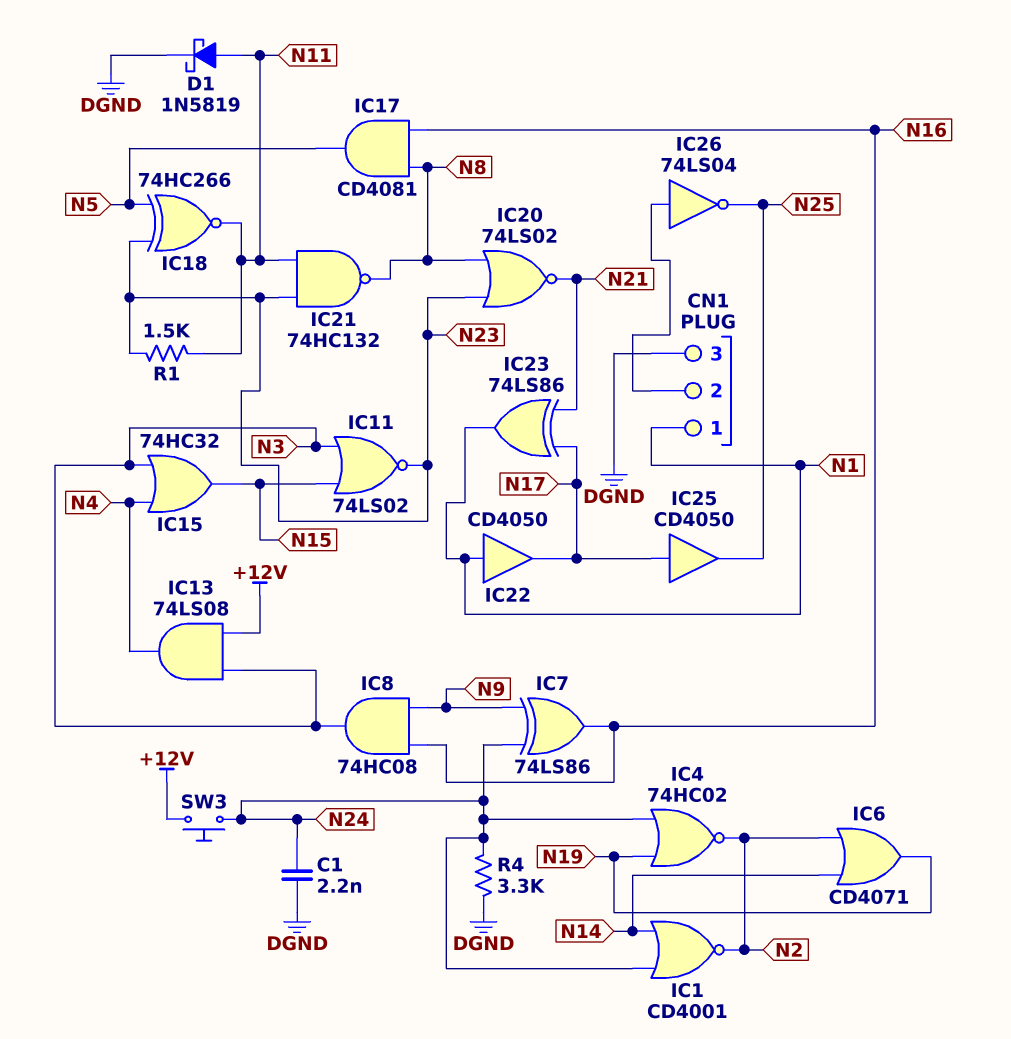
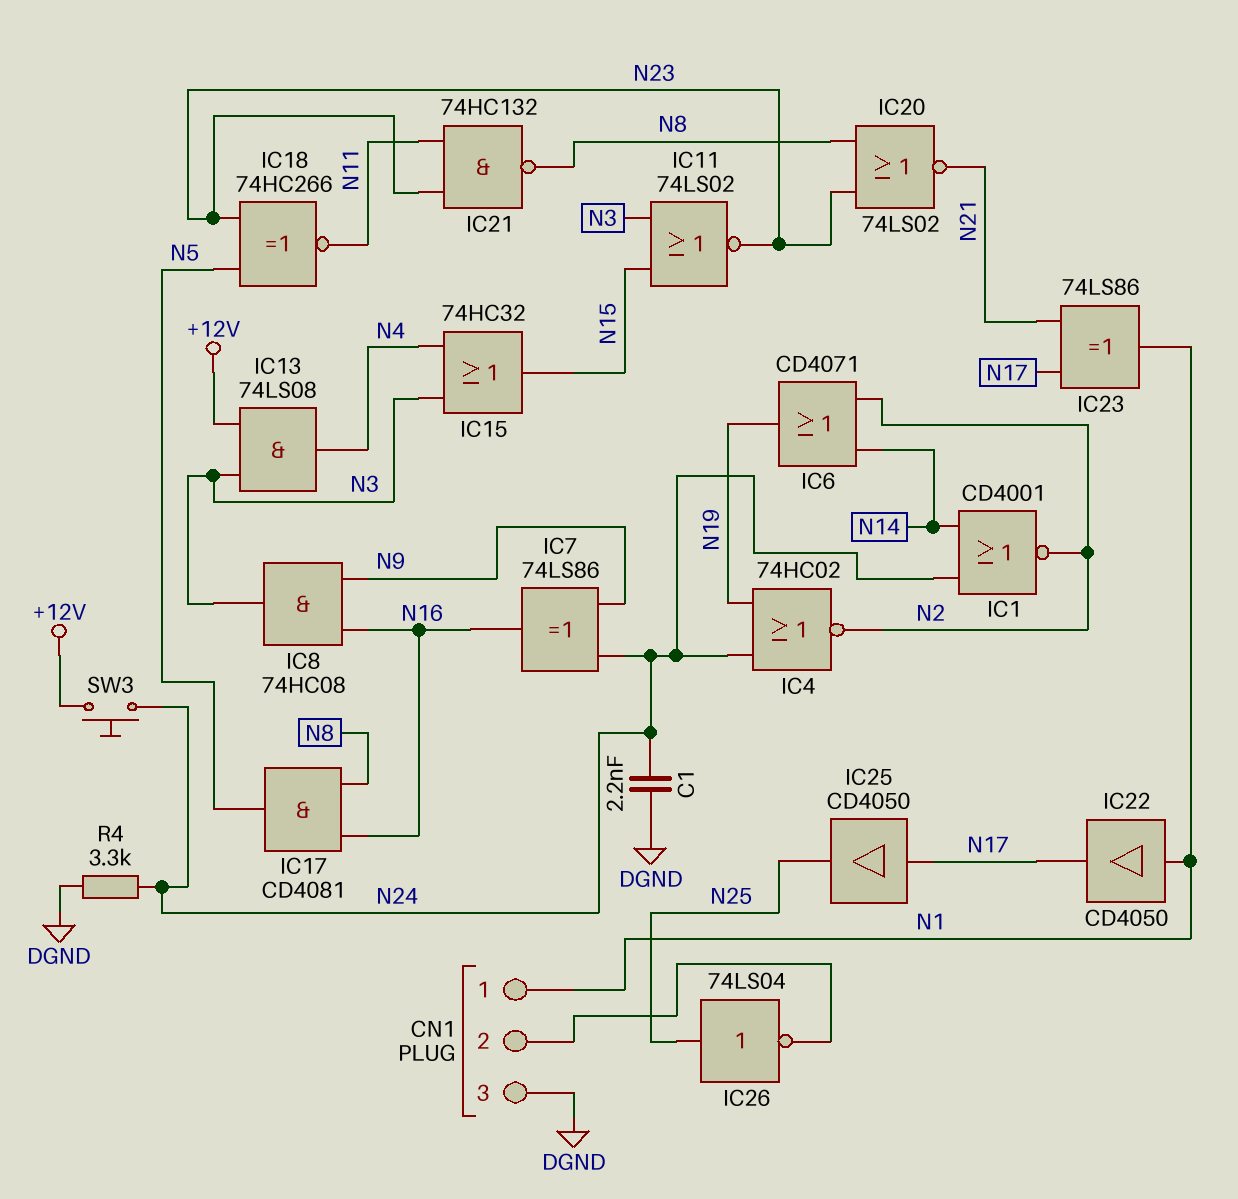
D1: schottky 1N5819 (A N11, K DGND) -> none
IC26: NOT 74LS04 (in CN1/2, out N25) -> NOT 74LS04 (in N25, out CN1/2)
R1: 1.5k (N11, N23) -> none

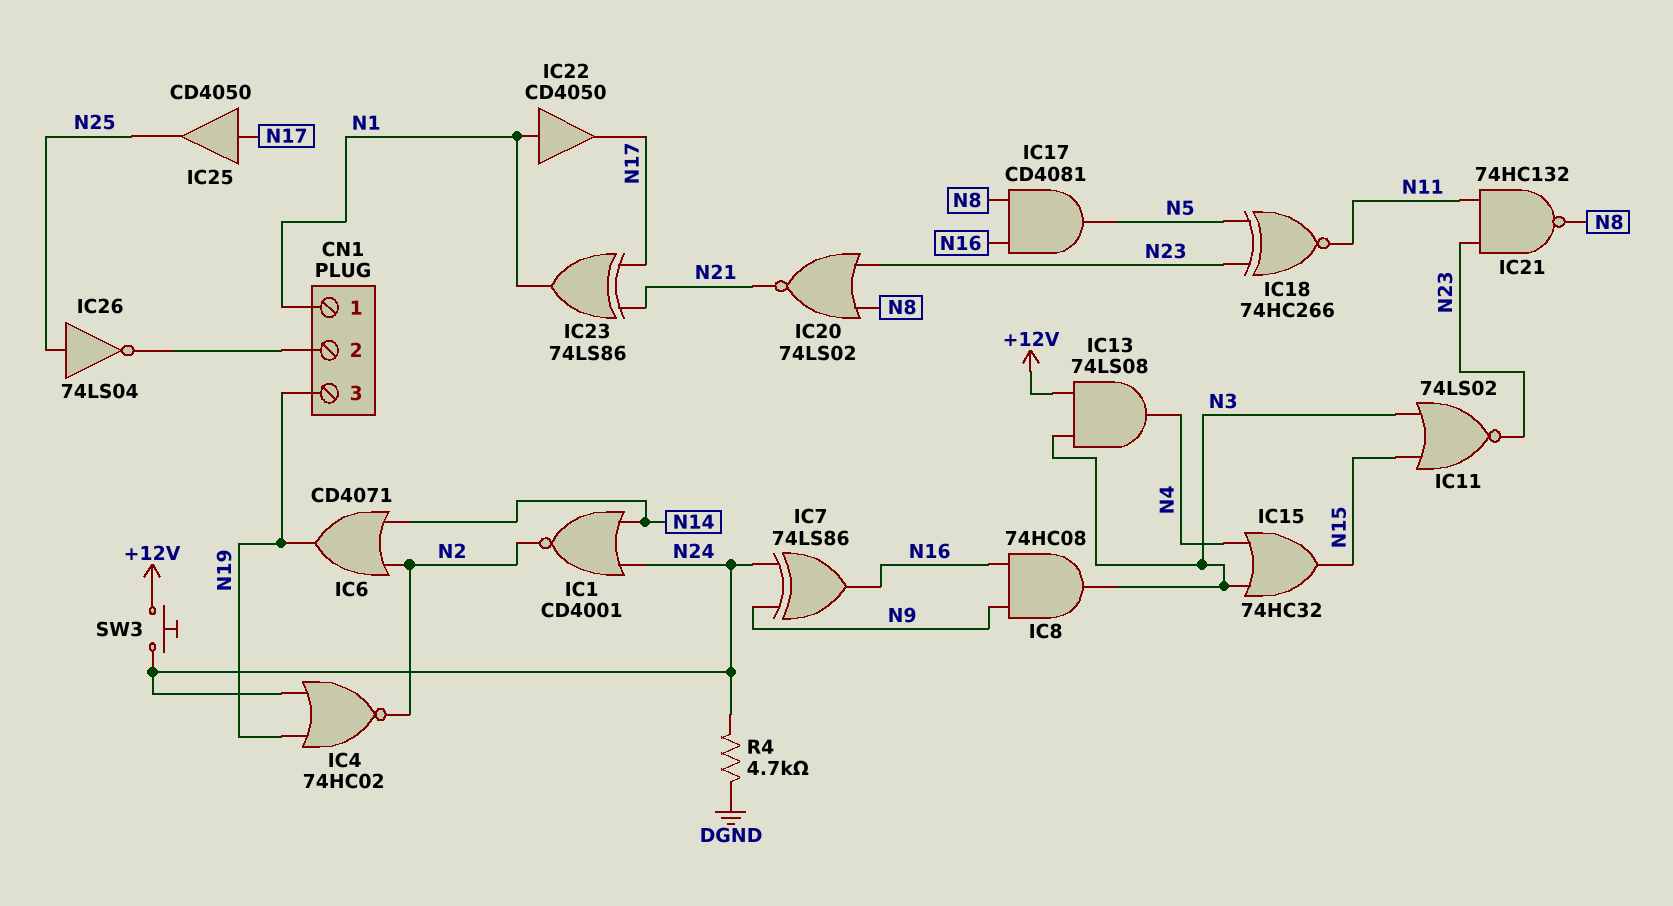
C1: 2.2nF (DGND, N24) -> none
CN1 pin 3: DGND -> N19
R4: 3.3k (DGND, N24) -> 4.7k (DGND, N24)

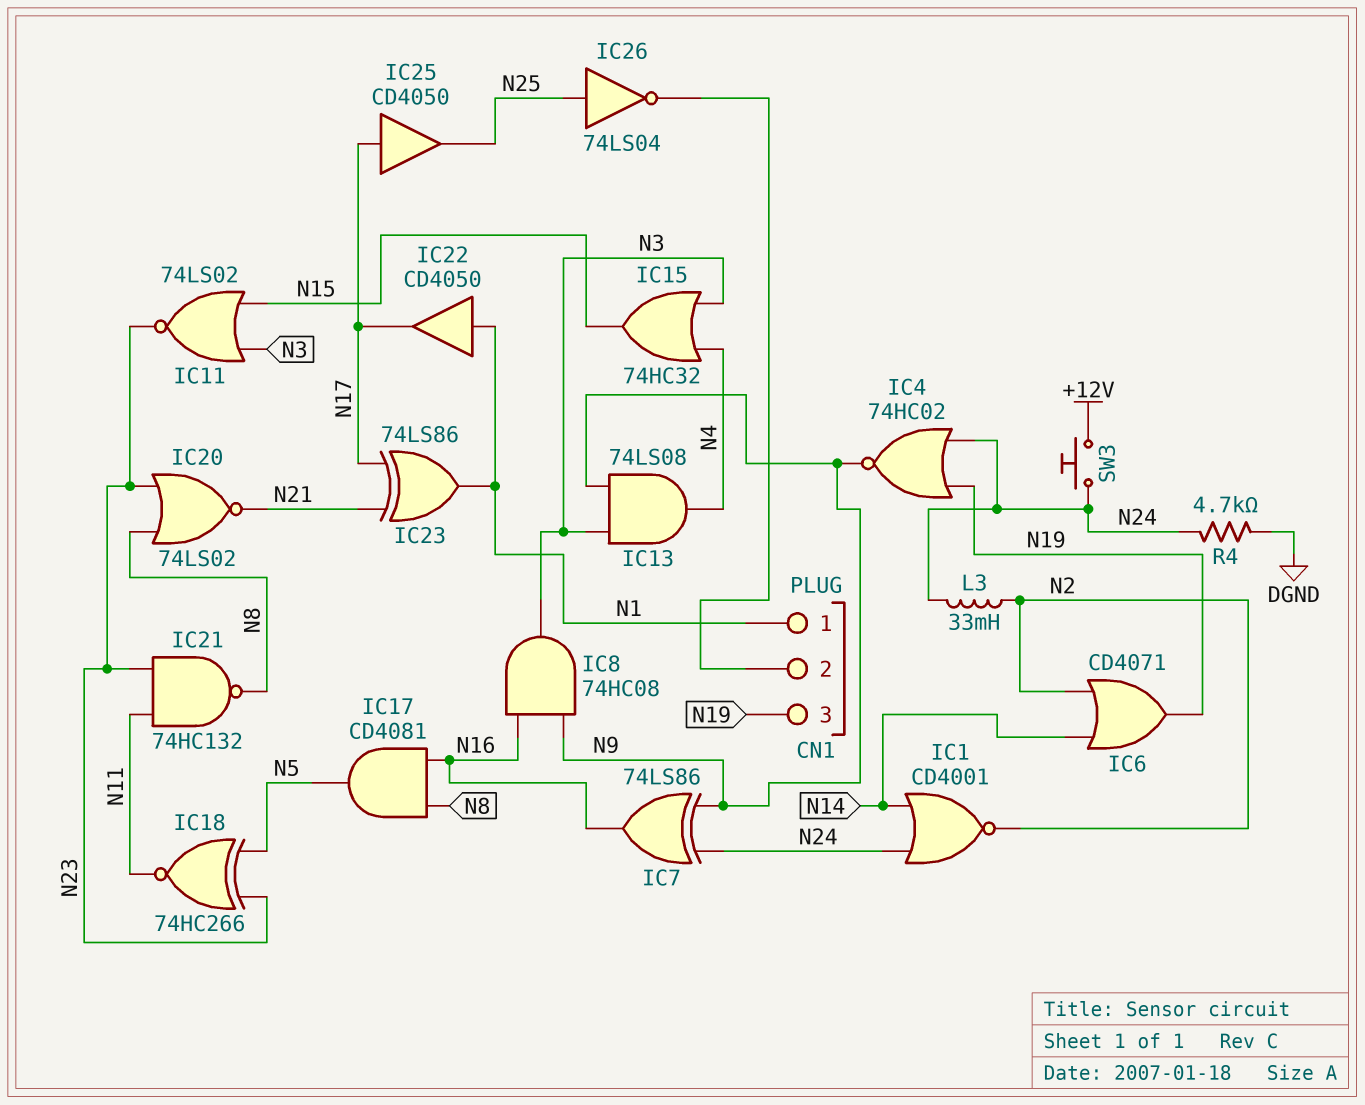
IC4: NOR 74HC02 (in N19, in N24, out N2) -> NOR 74HC02 (in N19, in N24, out N9)
IC13: AND 74LS08 (in +12V, in N3, out N4) -> AND 74LS08 (in N3, in N9, out N4)
L3: none -> 33mH (N2, N24)

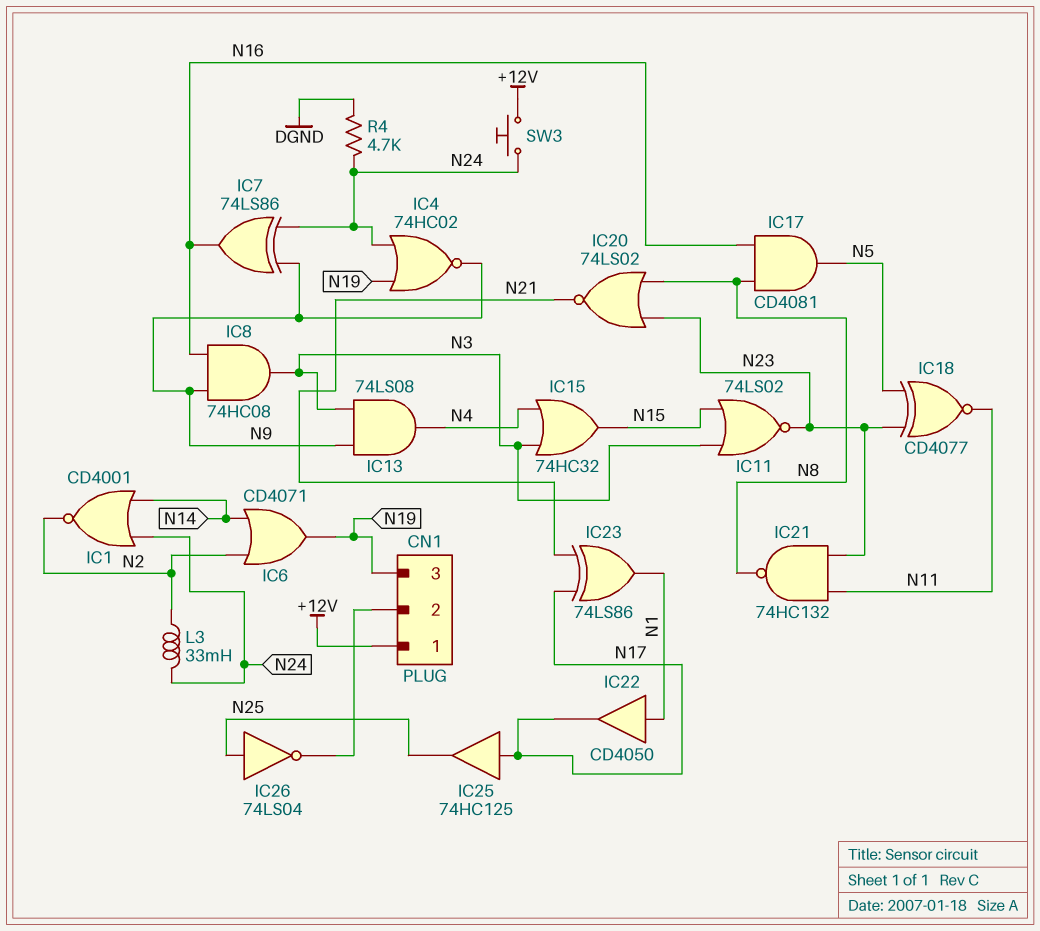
CN1 pin 1: N1 -> +12V
IC18: XNOR 74HC266 (in N5, in N23, out N11) -> XNOR CD4077 (in N5, in N23, out N11)
IC25: buffer CD4050 (in N17, out N25) -> buffer 74HC125 (in N17, out N25)

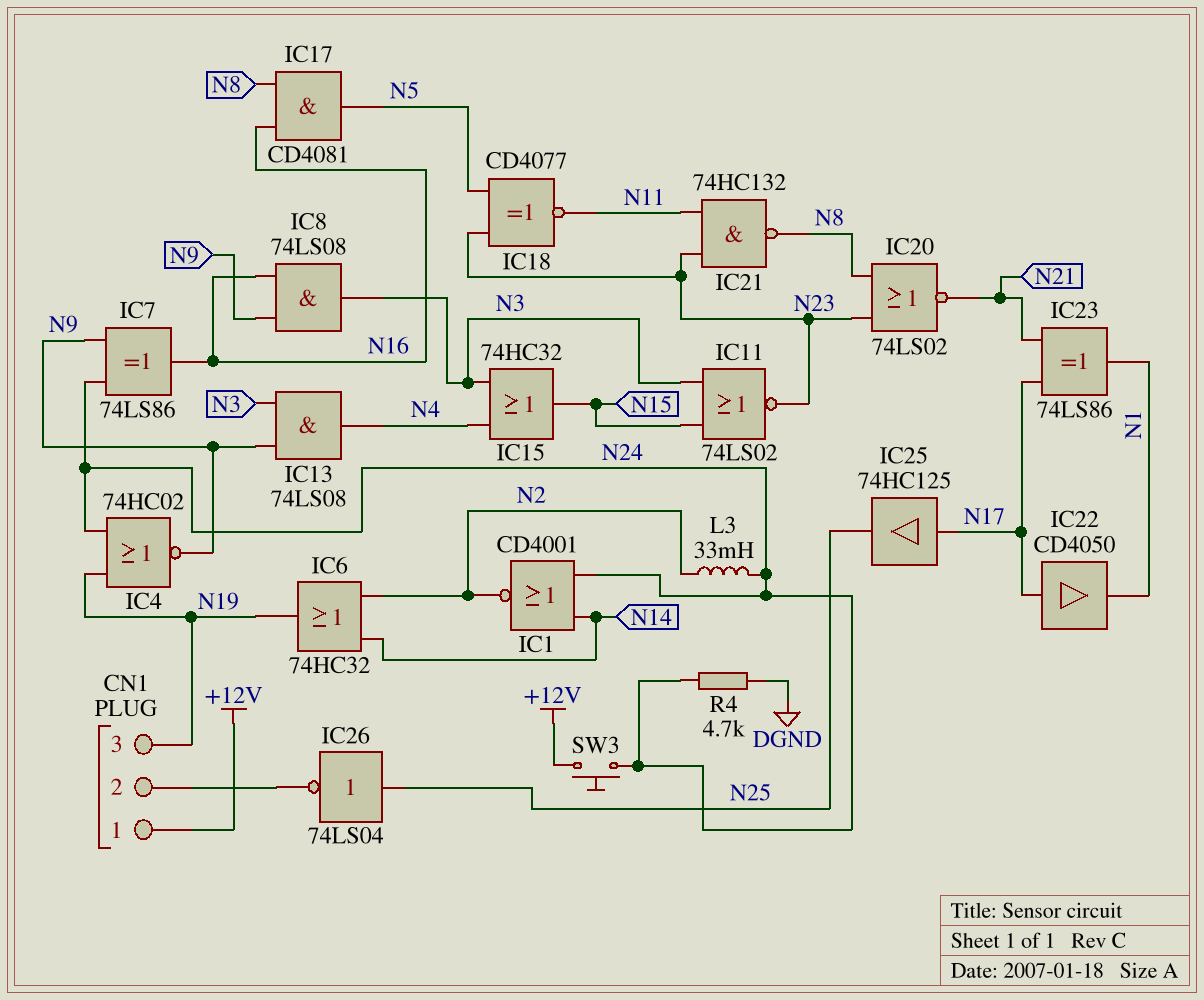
IC6: OR CD4071 (in N2, in N14, out N19) -> OR 74HC32 (in N2, in N14, out N19)
IC8: AND 74HC08 (in N9, in N16, out N3) -> AND 74LS08 (in N9, in N16, out N3)
IC22: buffer CD4050 (in N1, out N17) -> buffer CD4050 (in N17, out N1)

